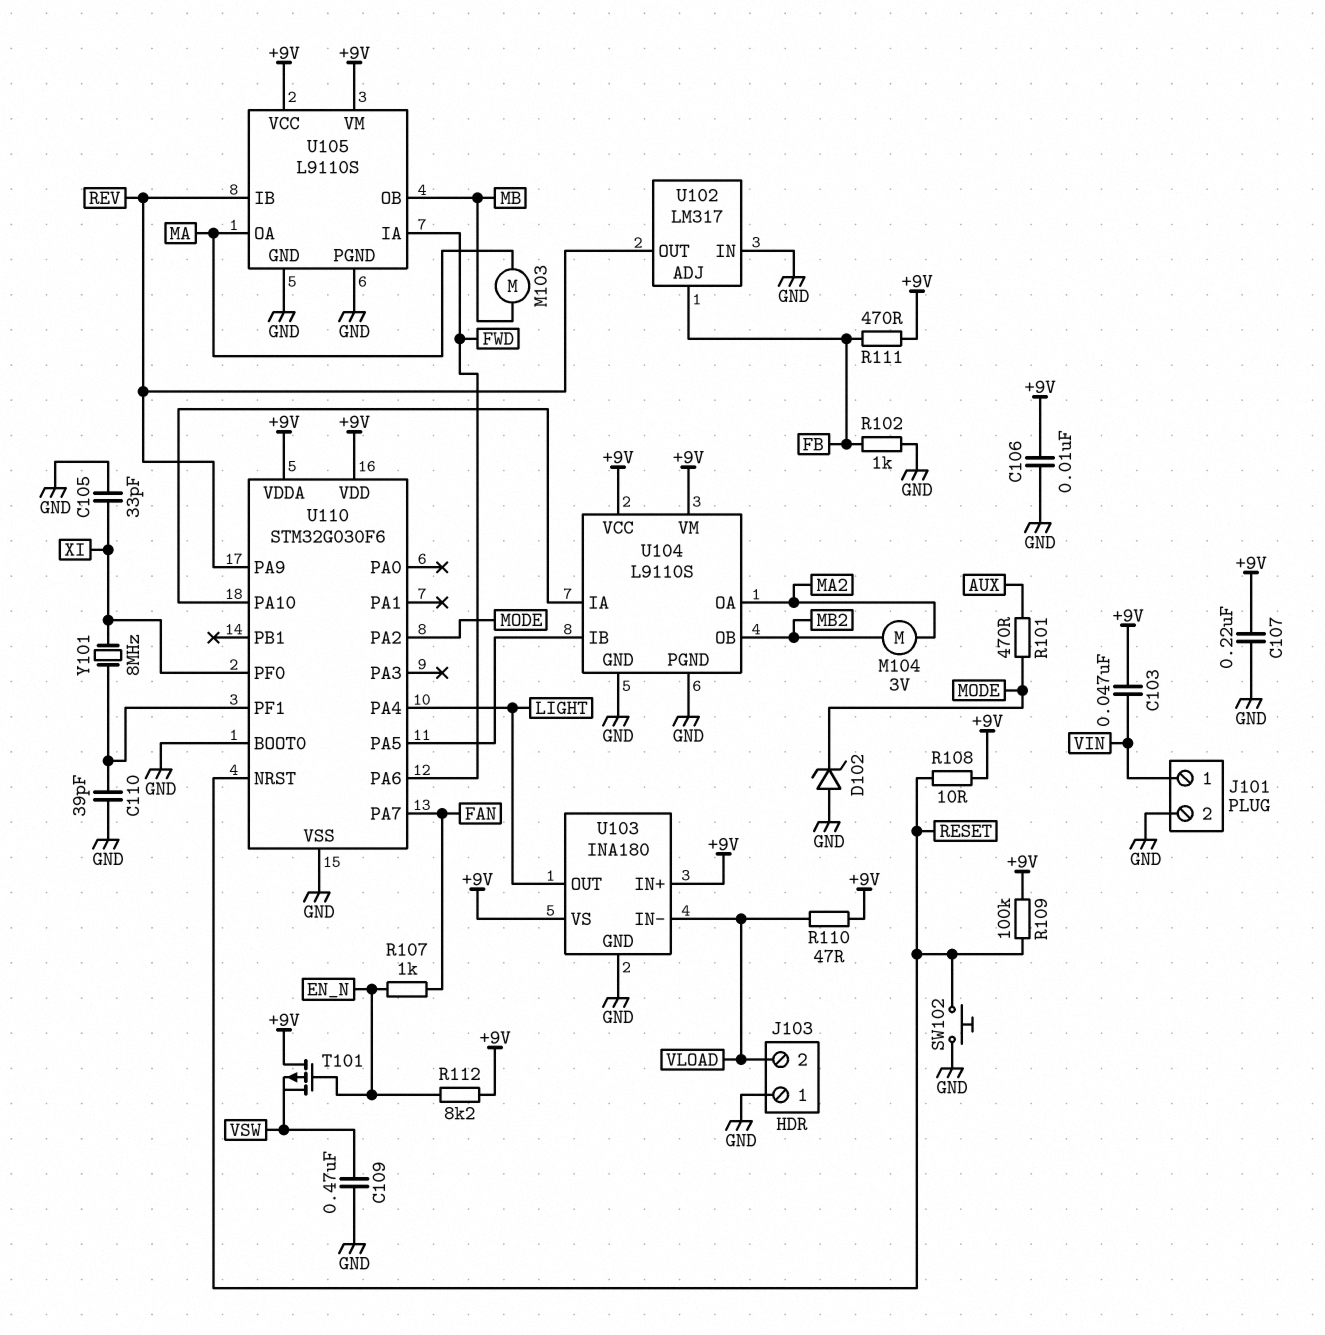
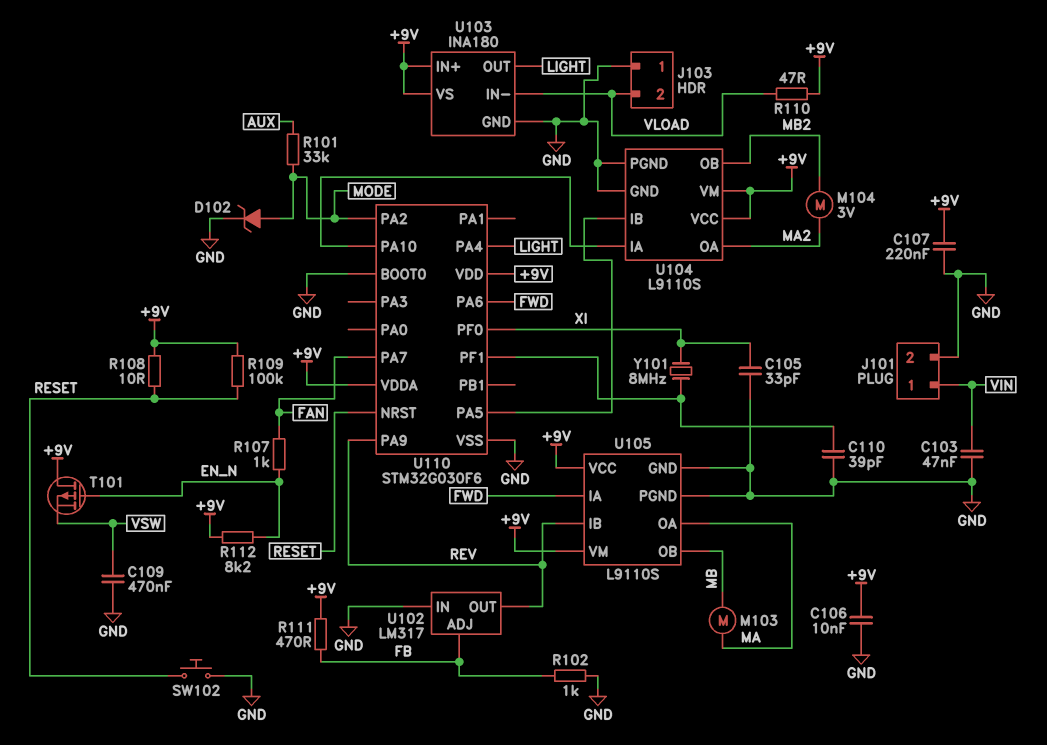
C103: 47nF (+9V, VIN) -> 47nF (GND, VIN)
D102: zener (A GND, K MODE) -> zener (A MODE, K GND)
R101: 470 (AUX, MODE) -> 33k (AUX, MODE)

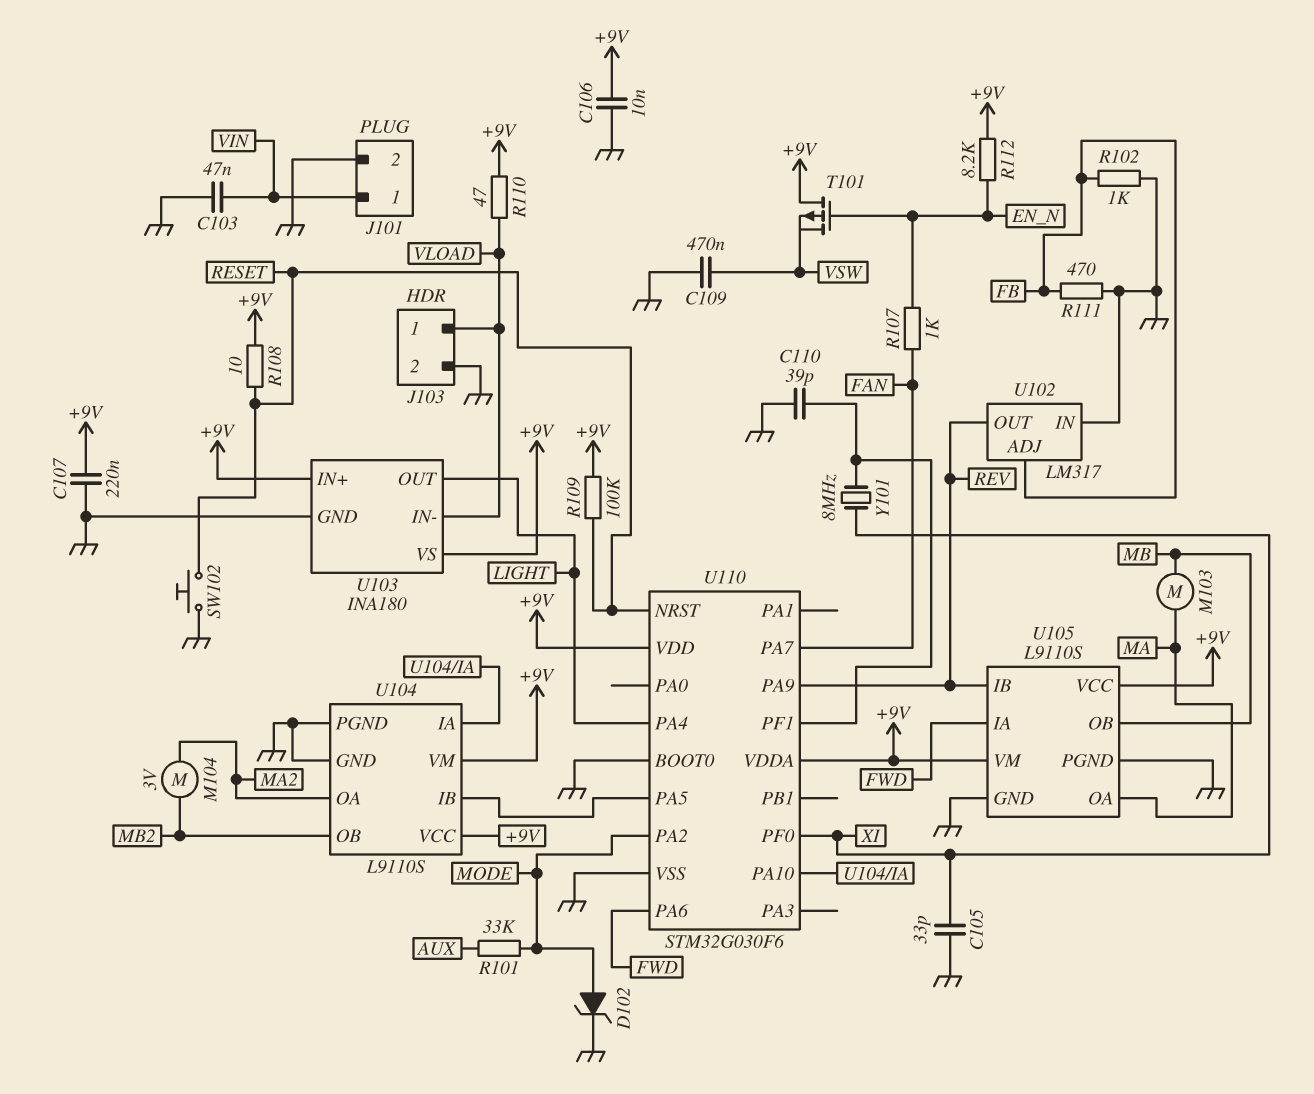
J103 pin 1: GND -> VLOAD
J103 pin 2: VLOAD -> GND
R111: 470 (+9V, FB) -> 470 (FB, GND)

